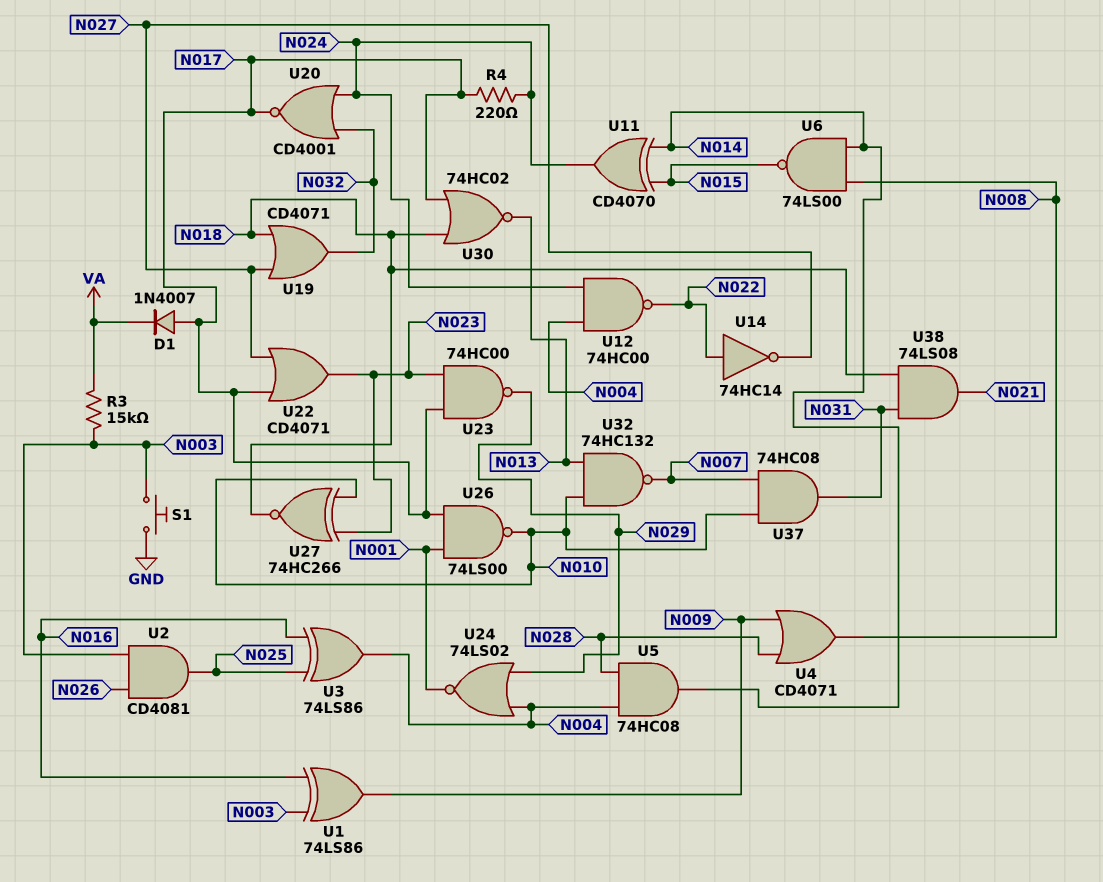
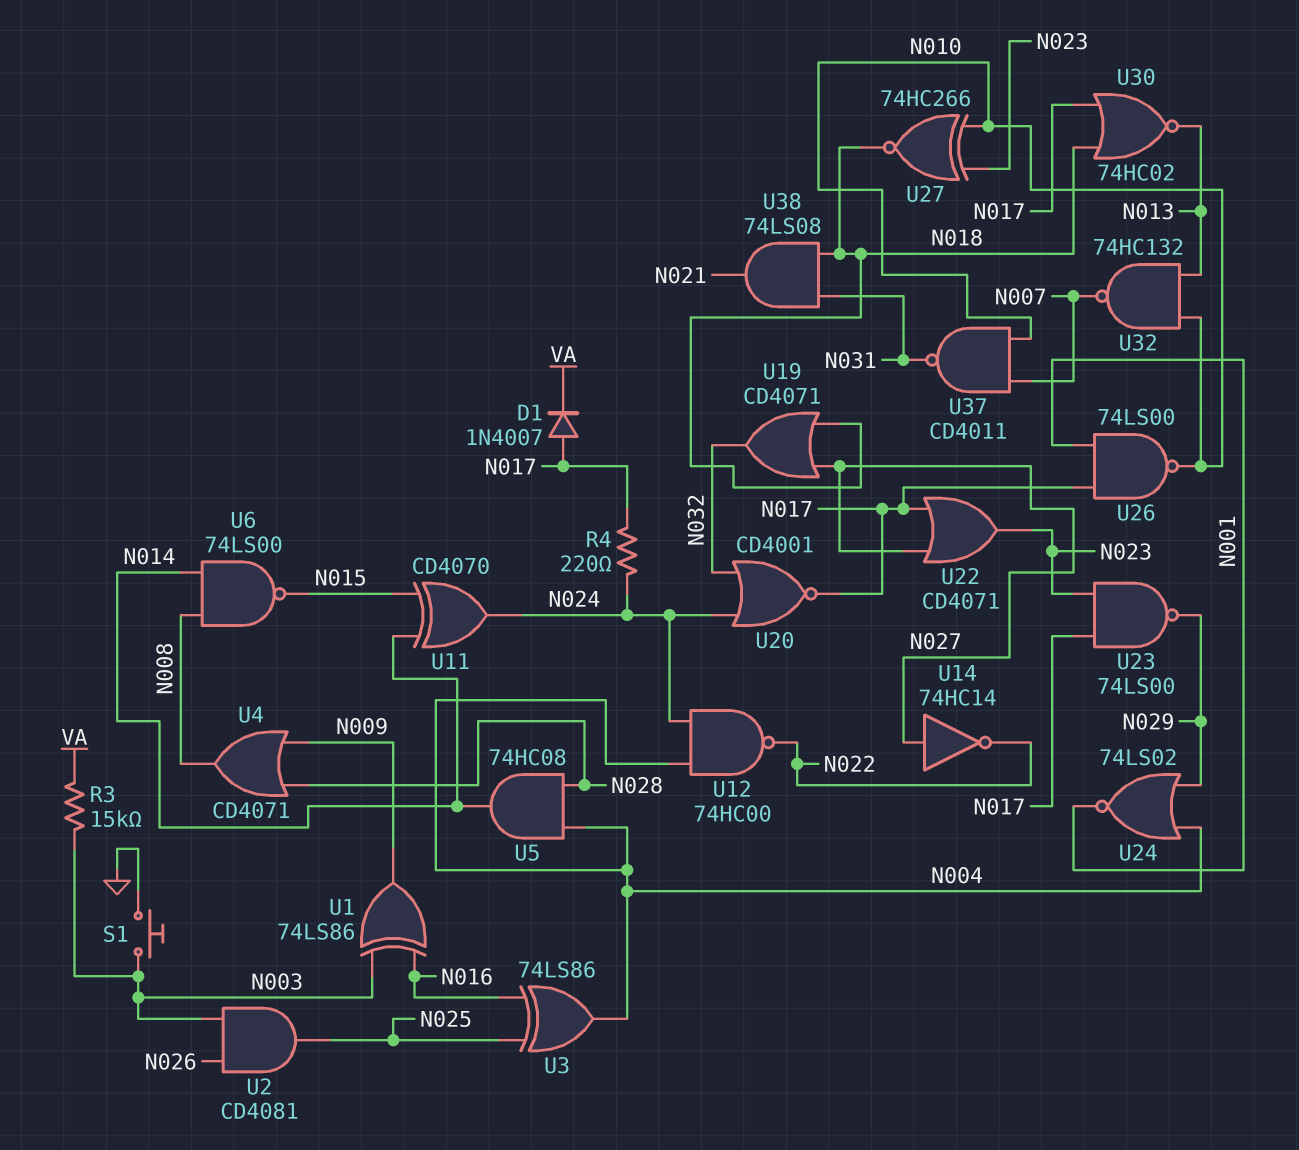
U14: NOT 74HC14 (in N022, out N027) -> NOT 74HC14 (in N027, out N022)
U23: NAND 74HC00 (in N017, in N023, out N029) -> NAND 74LS00 (in N017, in N023, out N029)
U37: AND 74HC08 (in N007, in N010, out N031) -> NAND CD4011 (in N007, in N010, out N031)

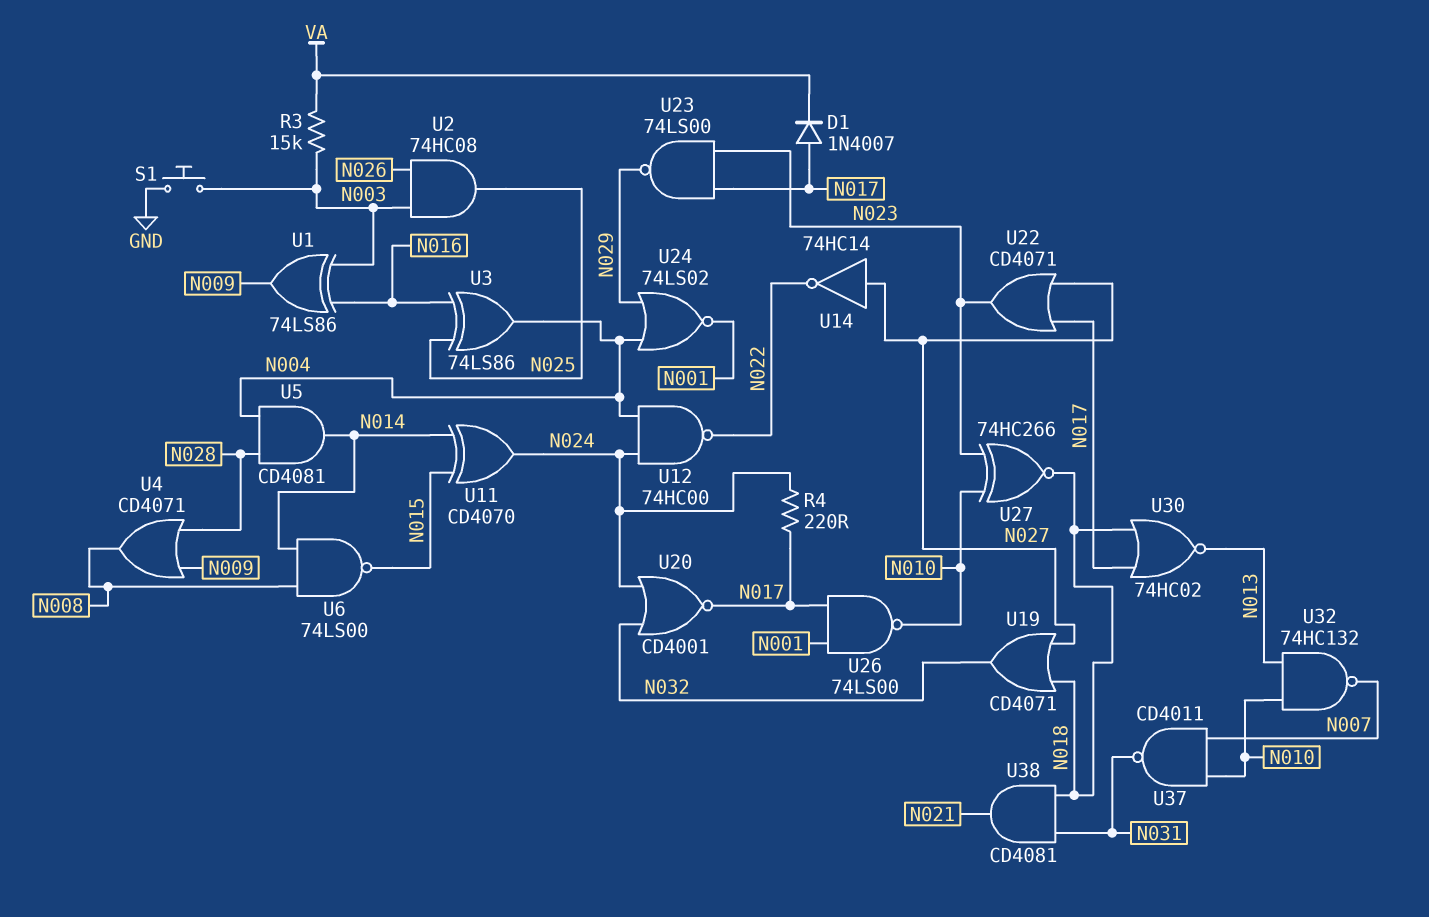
U2: AND CD4081 (in N003, in N026, out N025) -> AND 74HC08 (in N003, in N026, out N025)
U5: AND 74HC08 (in N004, in N028, out N014) -> AND CD4081 (in N004, in N028, out N014)
U38: AND 74LS08 (in N018, in N031, out N021) -> AND CD4081 (in N018, in N031, out N021)

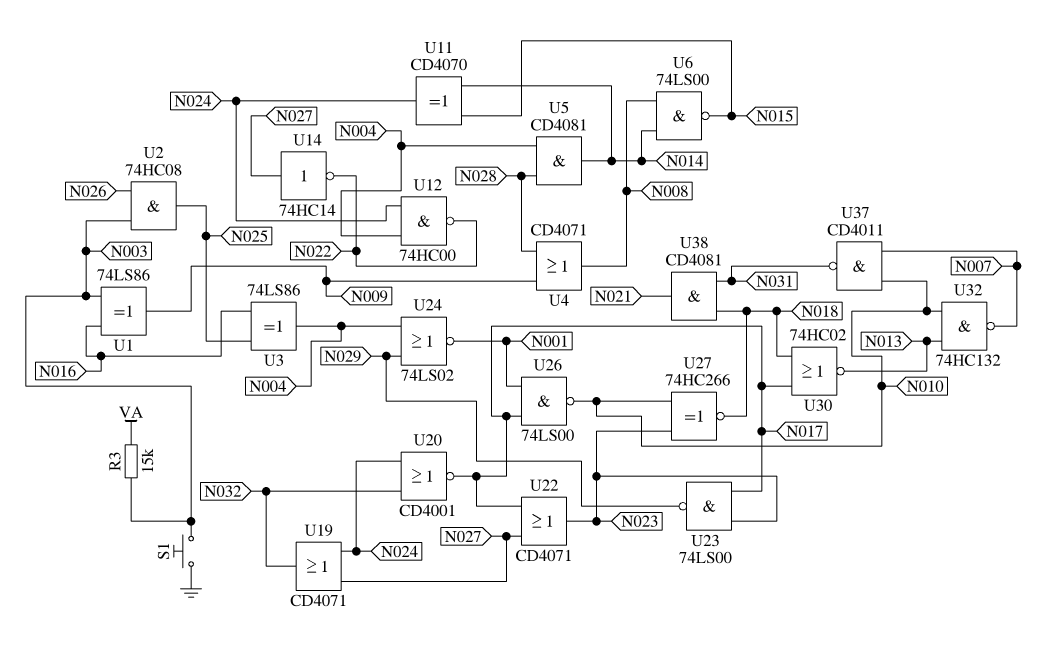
D1: diode 1N4007 (A N017, K VA) -> none
R4: 220 (N017, N024) -> none
U19: OR CD4071 (in N018, in N027, out N032) -> OR CD4071 (in N024, in N027, out N032)

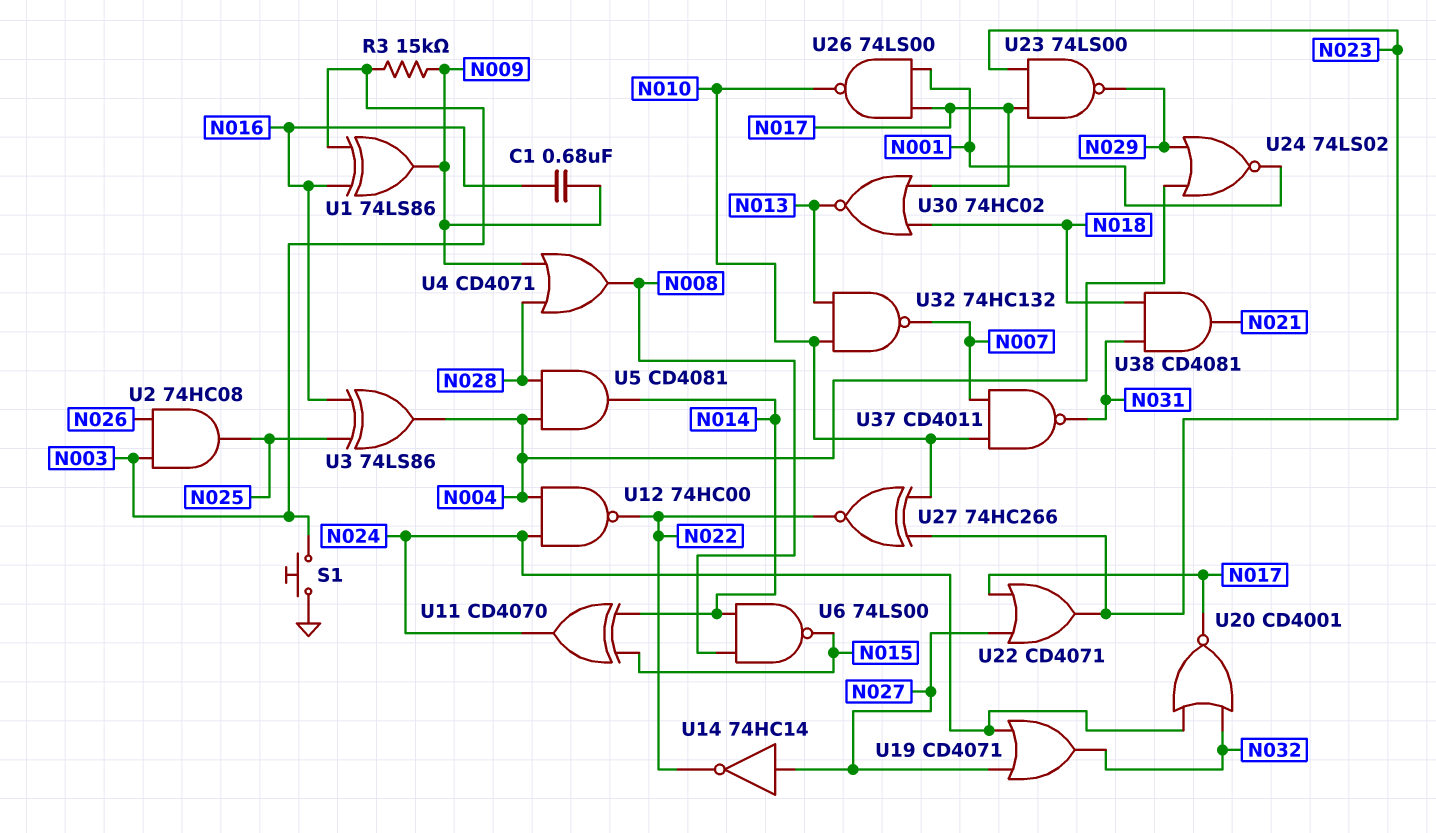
C1: none -> 680nF (N009, N016)
R3: 15k (N003, VA) -> 15k (N003, N009)
U27: XNOR 74HC266 (in N010, in N023, out N018) -> XNOR 74HC266 (in N010, in N023, out N022)

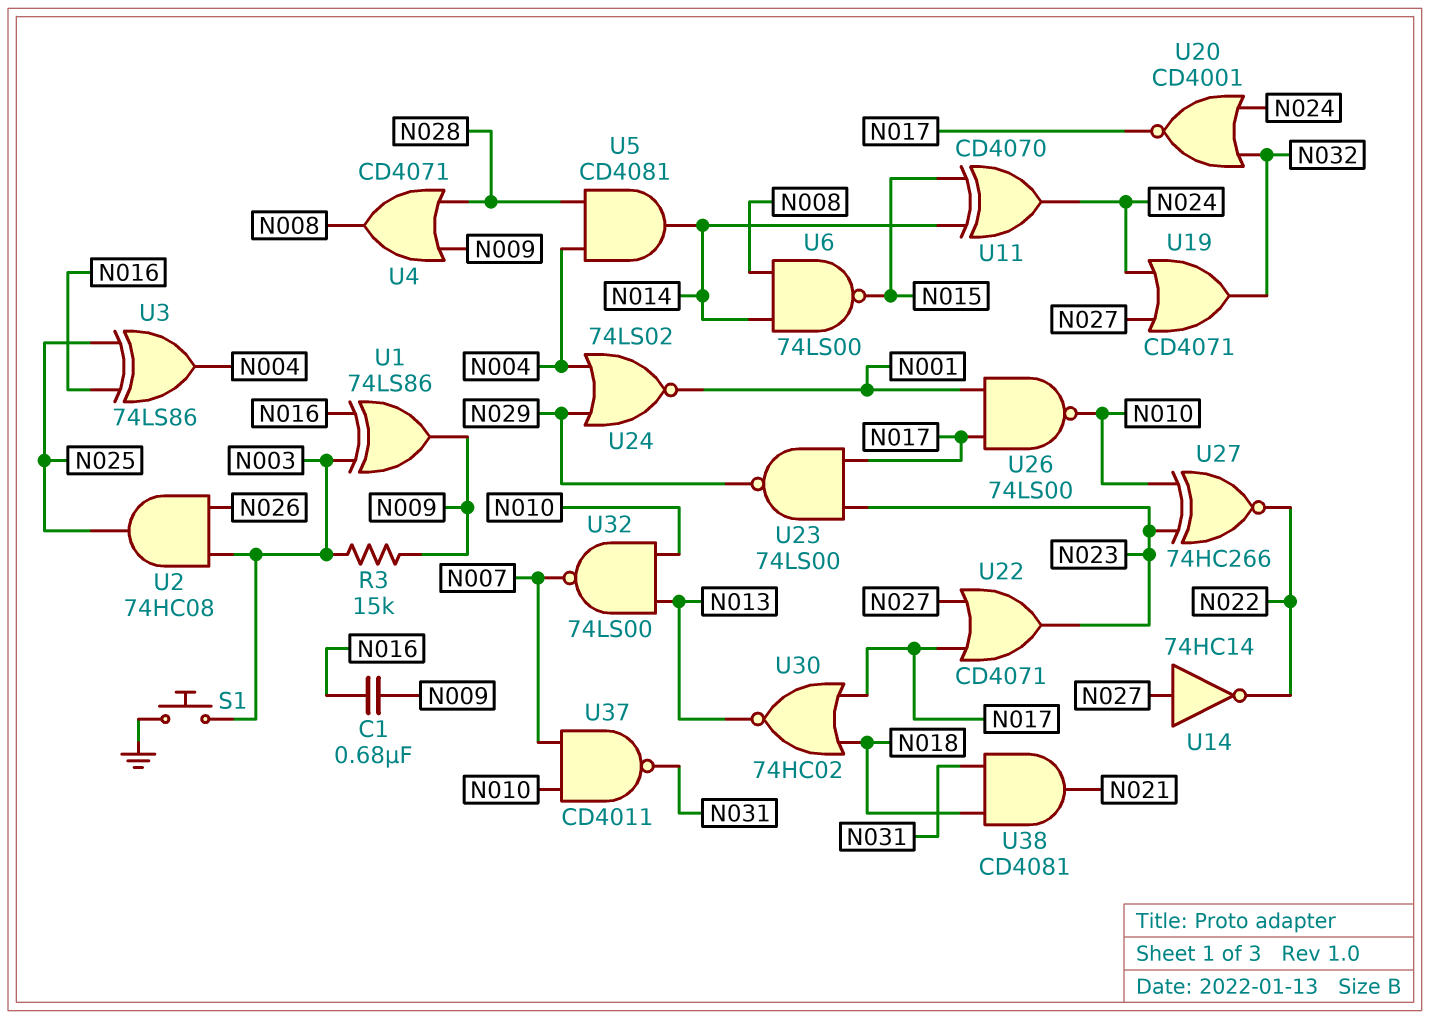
U12: NAND 74HC00 (in N004, in N024, out N022) -> none
U32: NAND 74HC132 (in N010, in N013, out N007) -> NAND 74LS00 (in N010, in N013, out N007)

